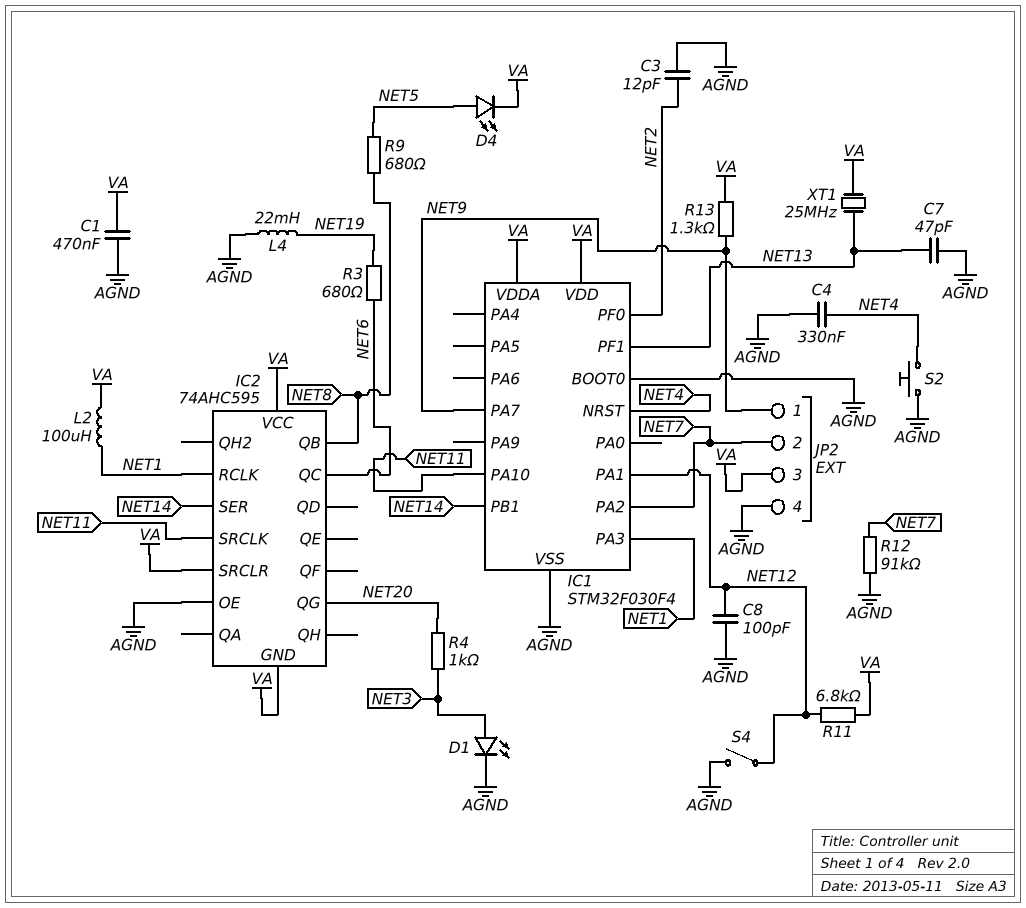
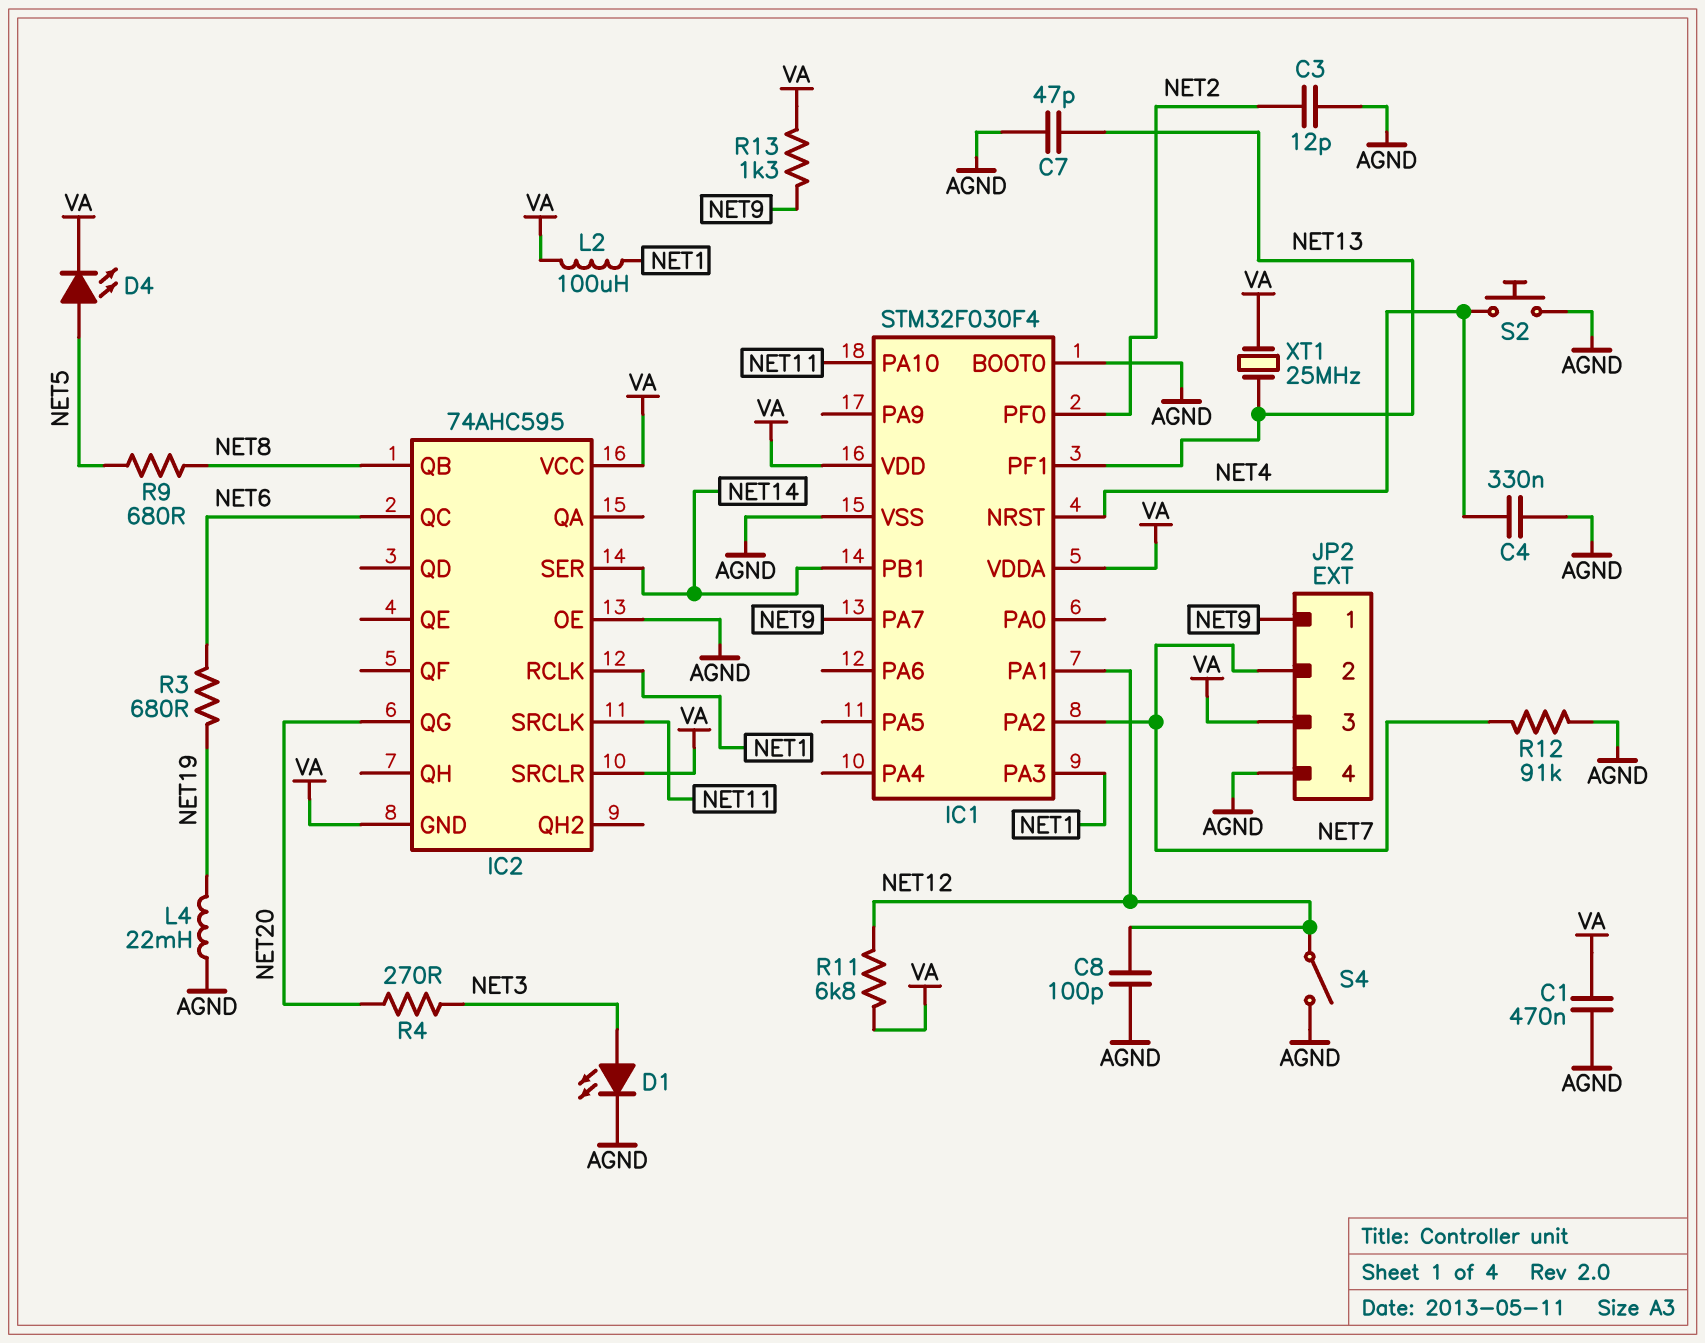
R4: 1k (NET3, NET20) -> 270 (NET3, NET20)

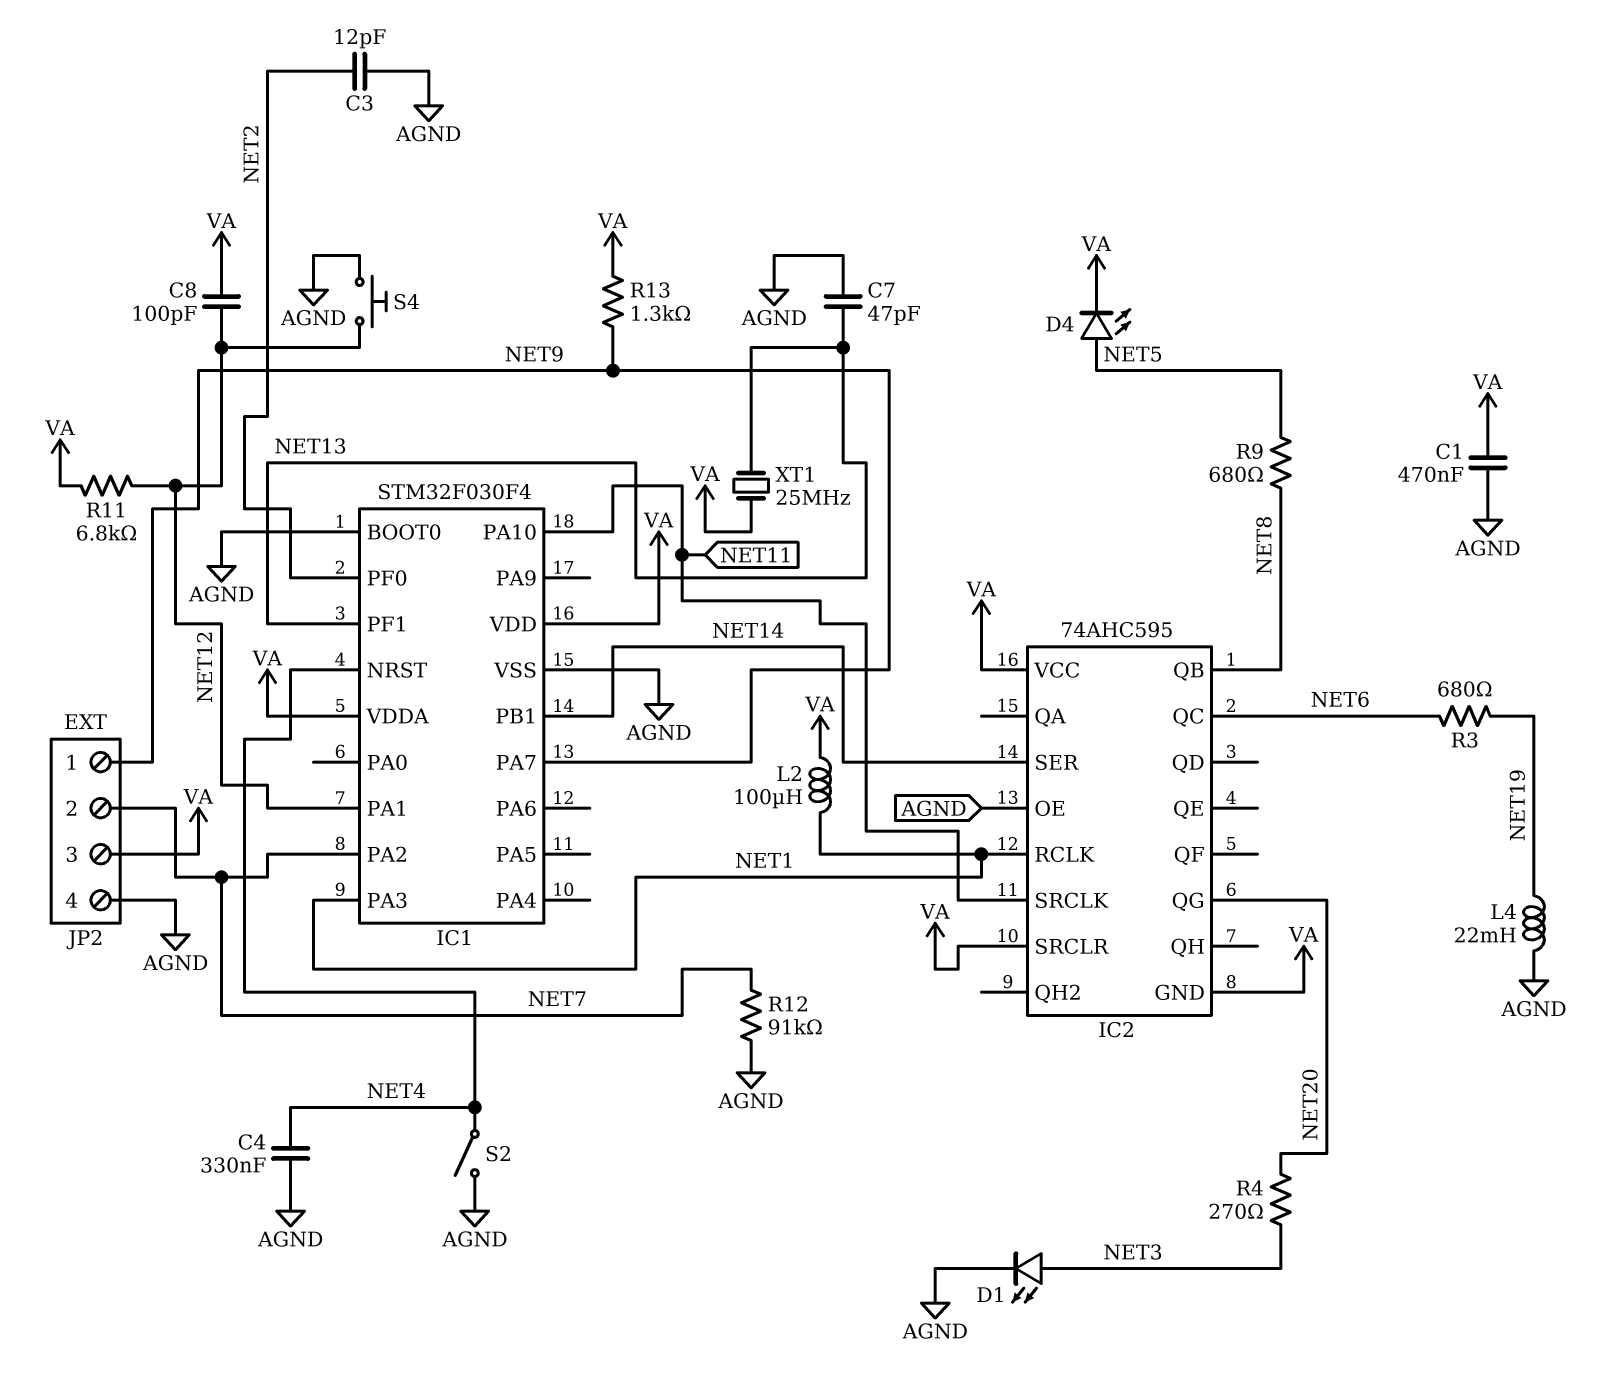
C8: 100pF (AGND, NET12) -> 100pF (NET12, VA)
S2: button (AGND, NET4) -> switch (AGND, NET4)
S4: switch (AGND, NET12) -> button (AGND, NET12)

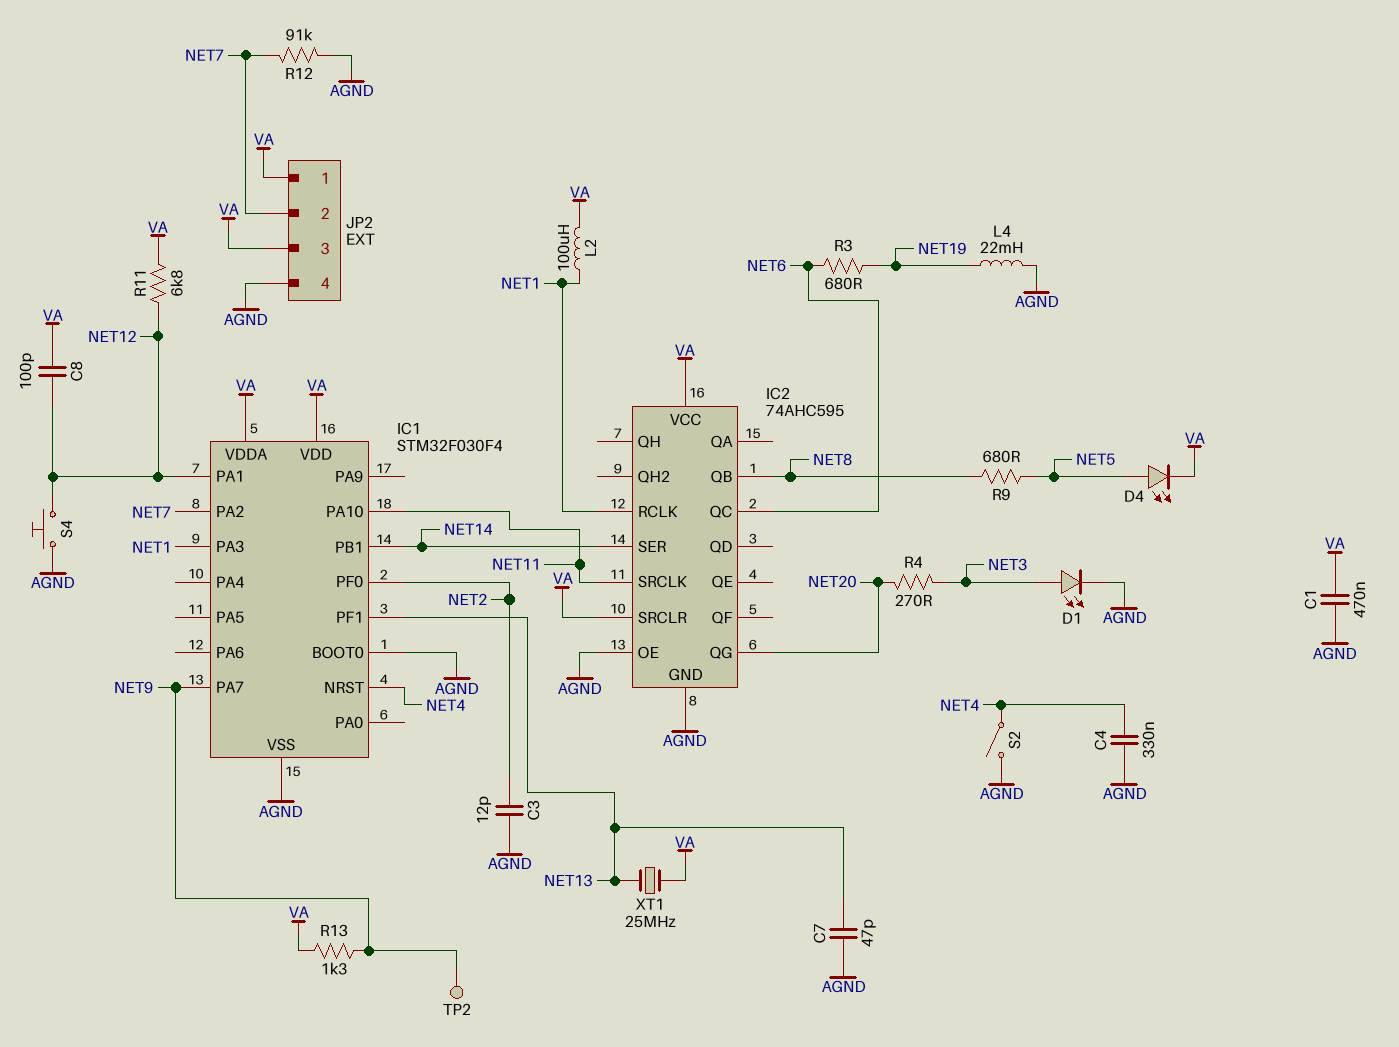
IC2 pin GND: VA -> AGND
JP2 pin 1: NET9 -> VA
TP2: none -> test point (NET9)

